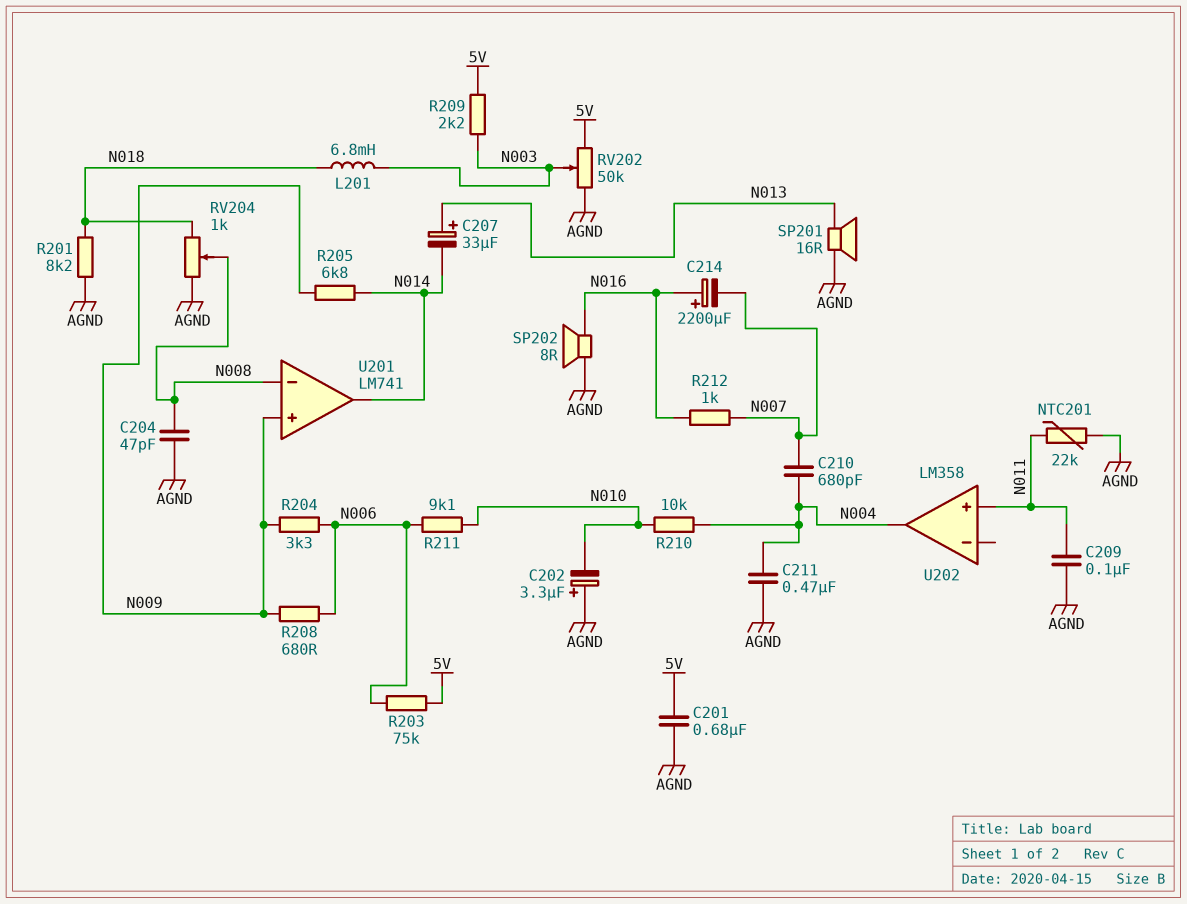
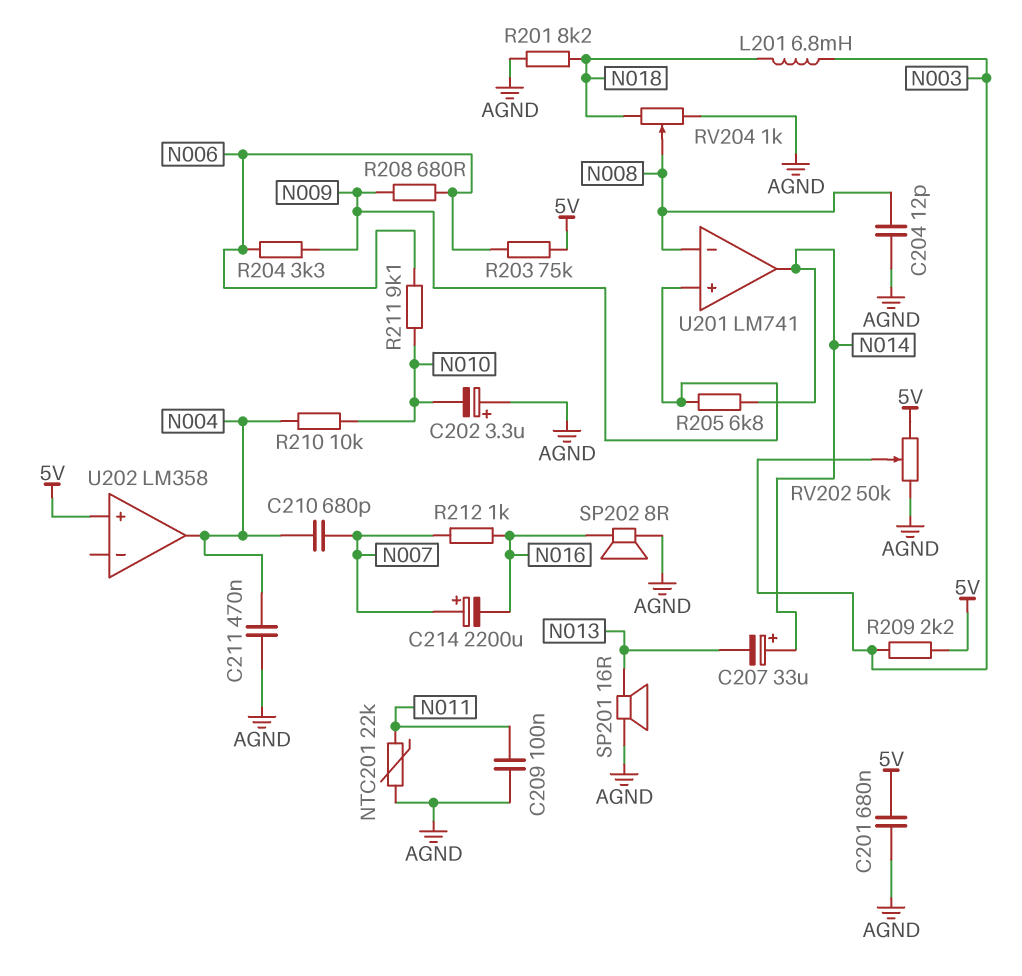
C204: 47pF (AGND, N008) -> 12pF (AGND, N008)
C207: 33uF (plus N013, minus N014) -> 33uF (plus N014, minus N013)
C214: 2200uF (plus N016, minus N007) -> 2200uF (plus N007, minus N016)
U202 pin in+: N011 -> 5V

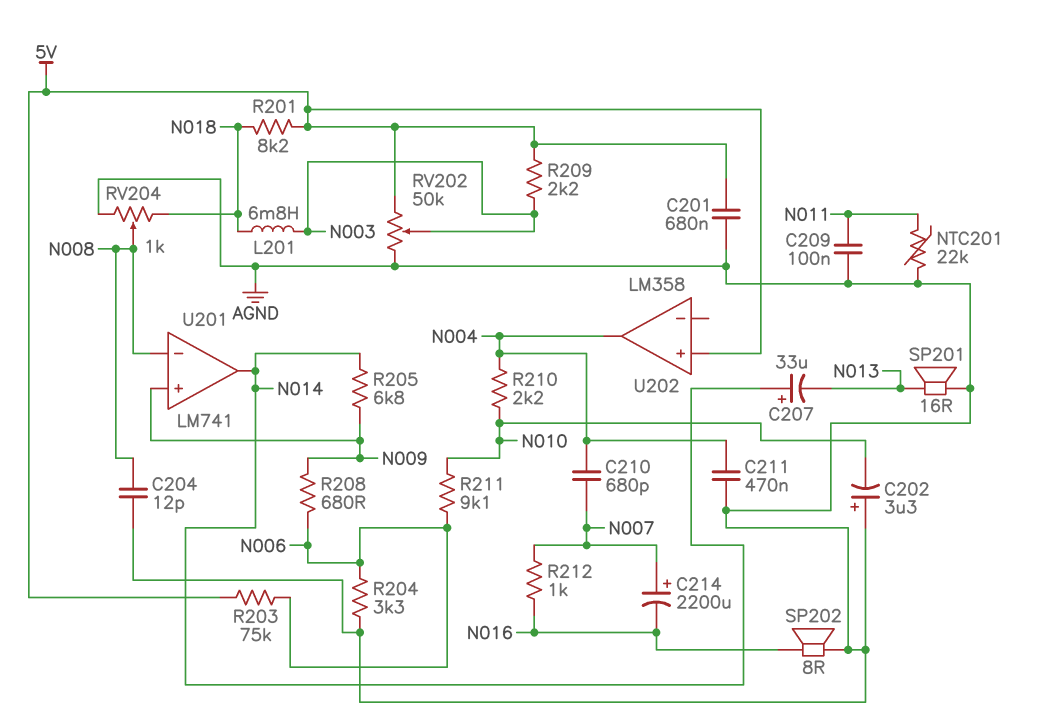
R201: 8.2k (AGND, N018) -> 8.2k (5V, N018)
R204: 3.3k (N006, N009) -> 3.3k (AGND, N006)
R210: 10k (N004, N010) -> 2.2k (N004, N010)

